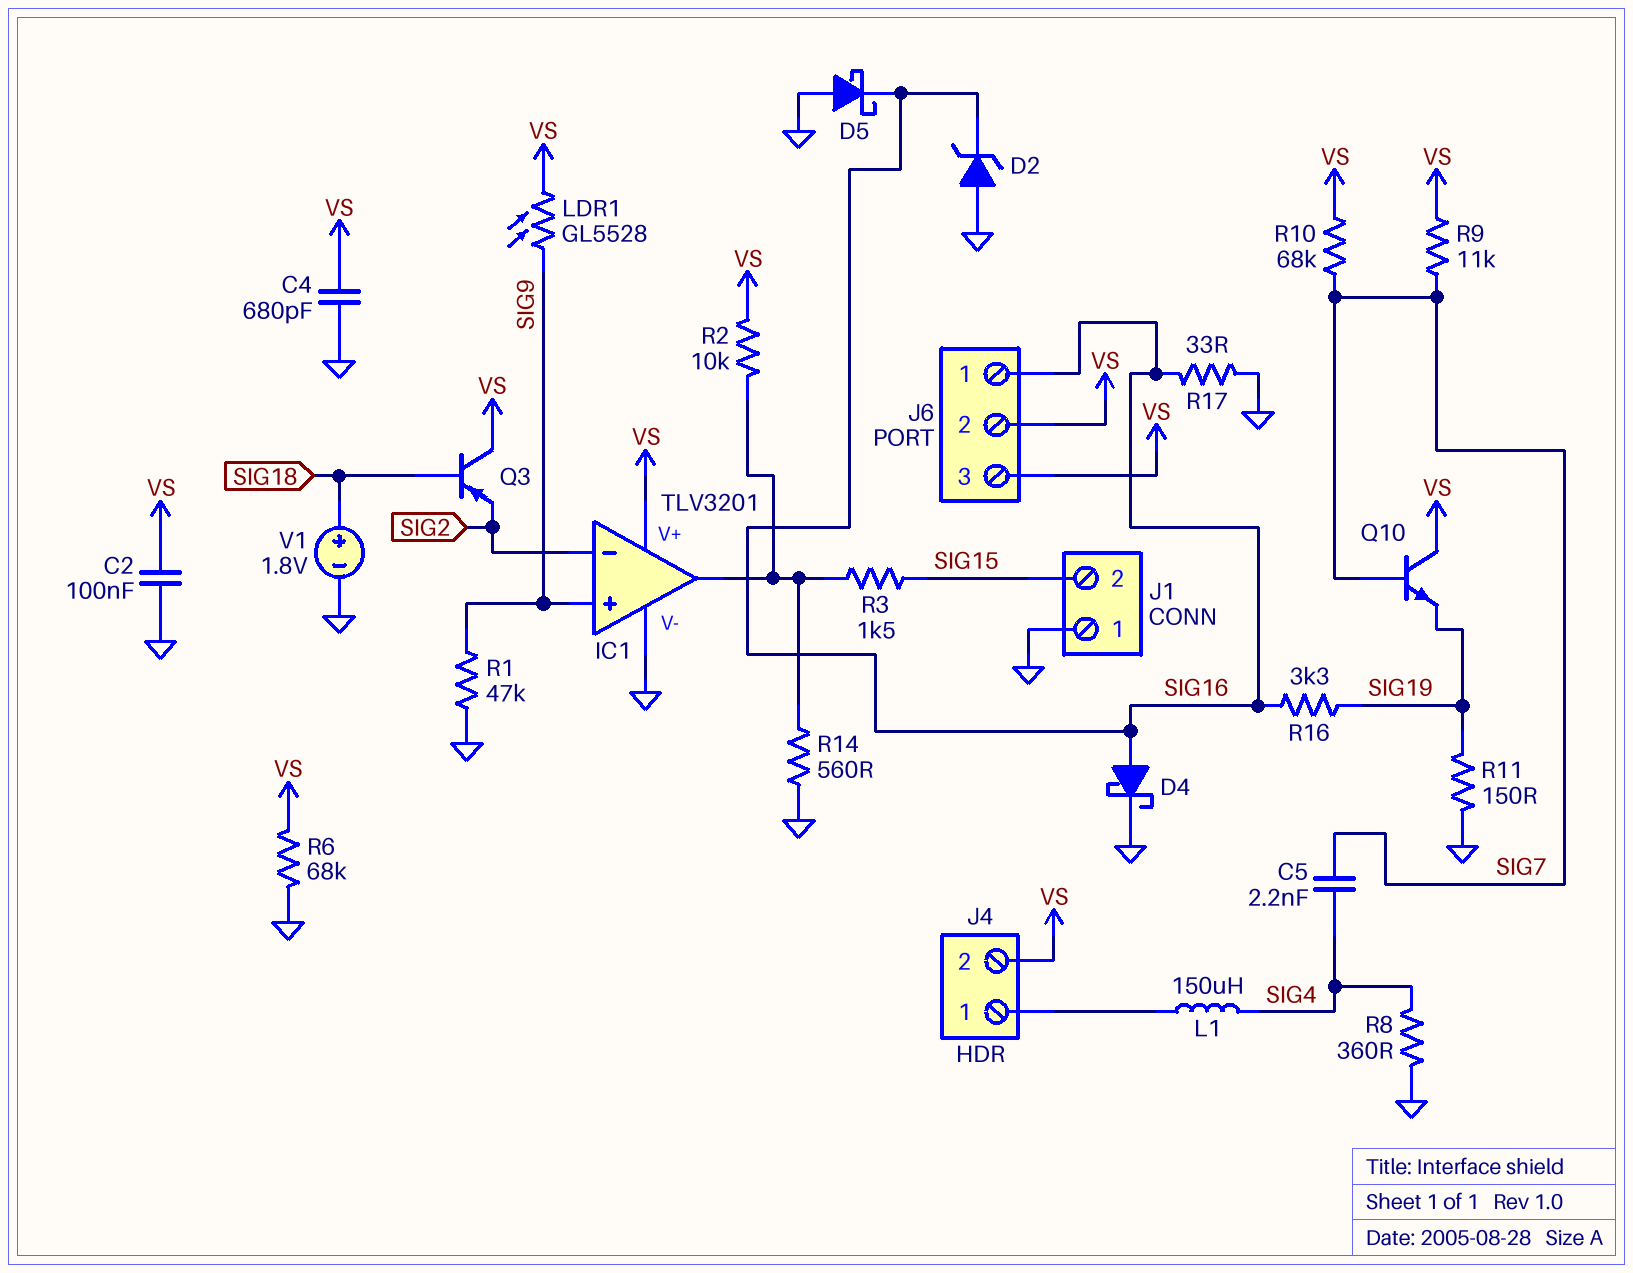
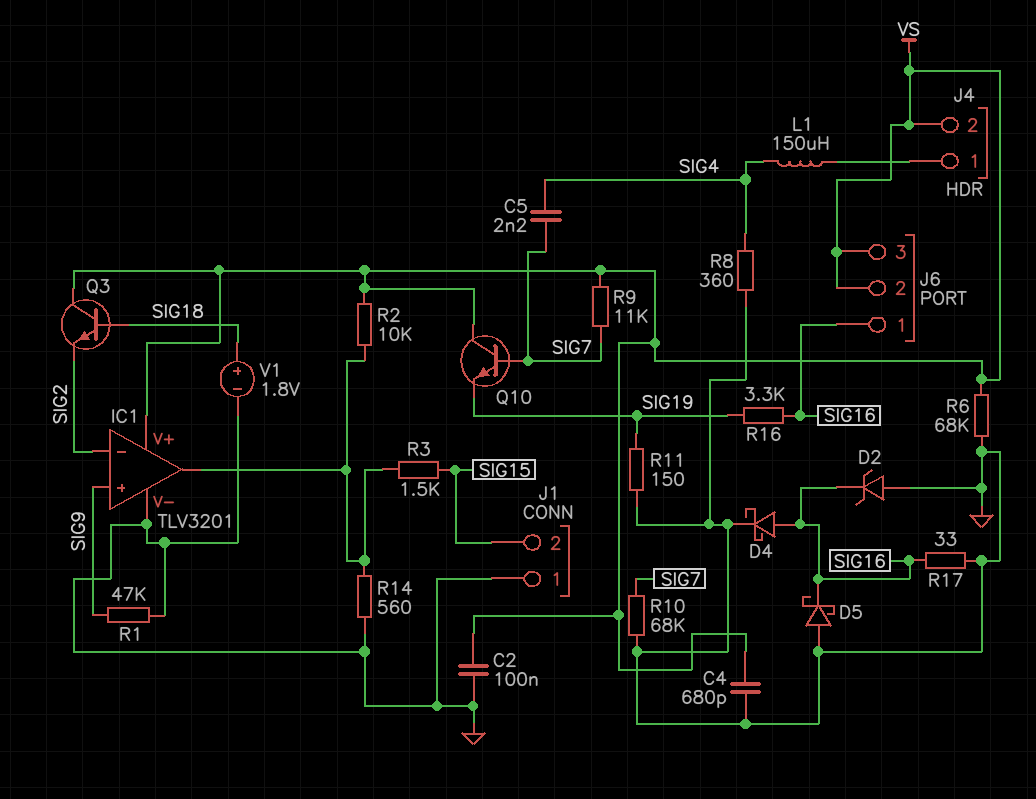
LDR1: GL5528 (SIG9, VS) -> none
Q3: PNP (B SIG18, C VS, E SIG2) -> NPN (B SIG18, C VS, E SIG2)
R10: 68k (SIG7, VS) -> 68k (GND, SIG7)

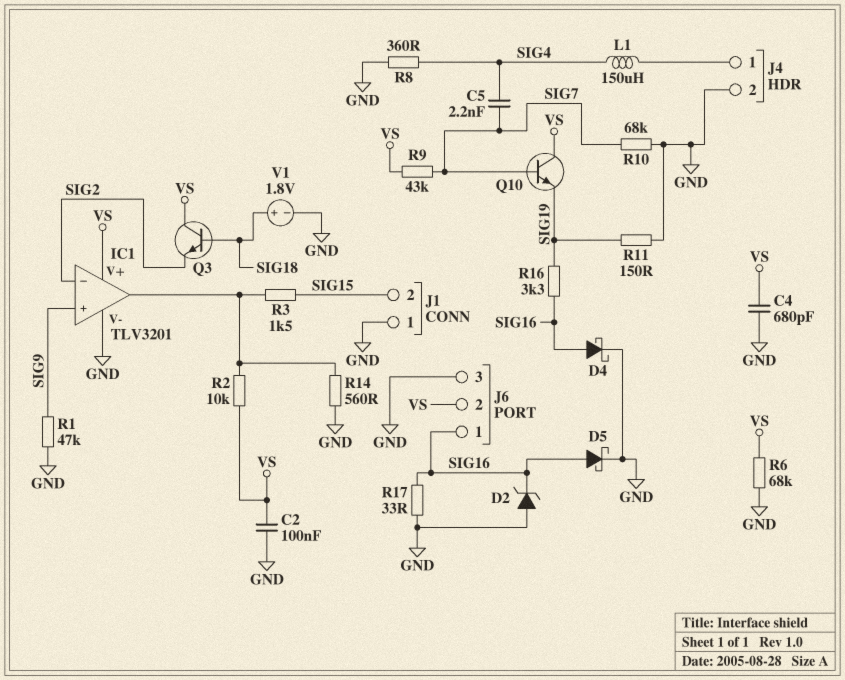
D5: schottky (A GND, K SIG16) -> schottky (A SIG16, K GND)
J4 pin 2: VS -> GND
J6 pin 3: VS -> GND
R9: 11k (SIG7, VS) -> 43k (SIG7, VS)

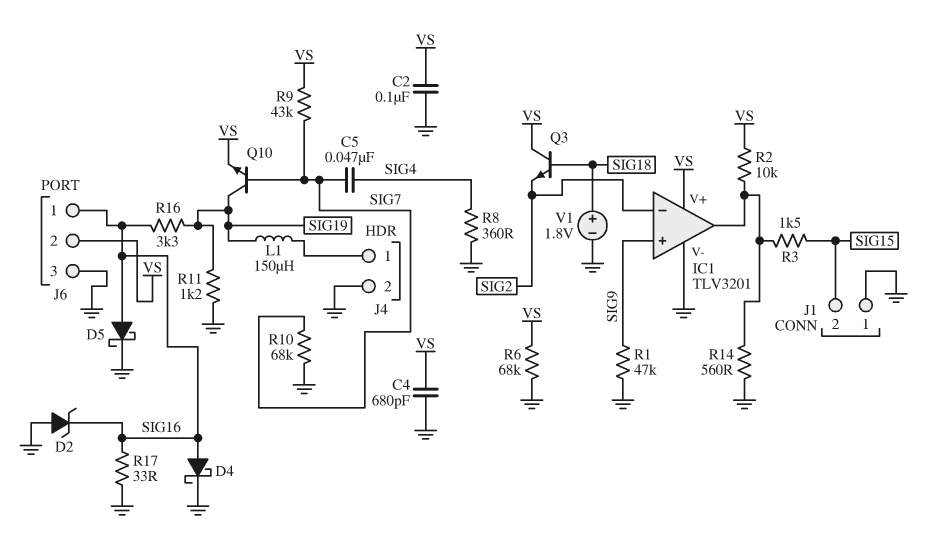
C5: 2.2nF (SIG4, SIG7) -> 47nF (SIG4, SIG7)
L1: 150uH (J4/1, SIG4) -> 150uH (J4/1, SIG19)
Q10: NPN (B SIG7, C VS, E SIG19) -> NPN (B SIG7, C SIG19, E VS)
R11: 150 (GND, SIG19) -> 1.2k (GND, SIG19)

